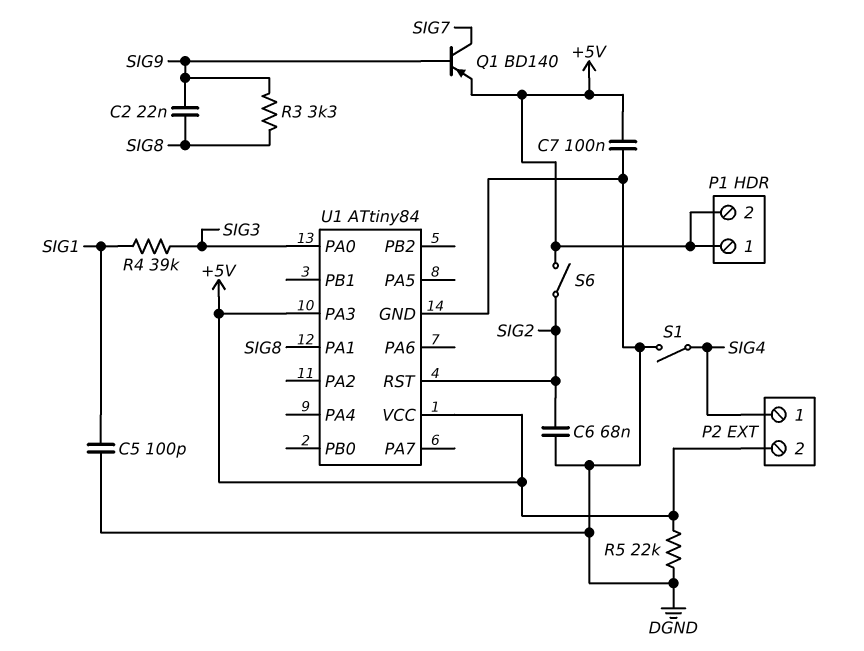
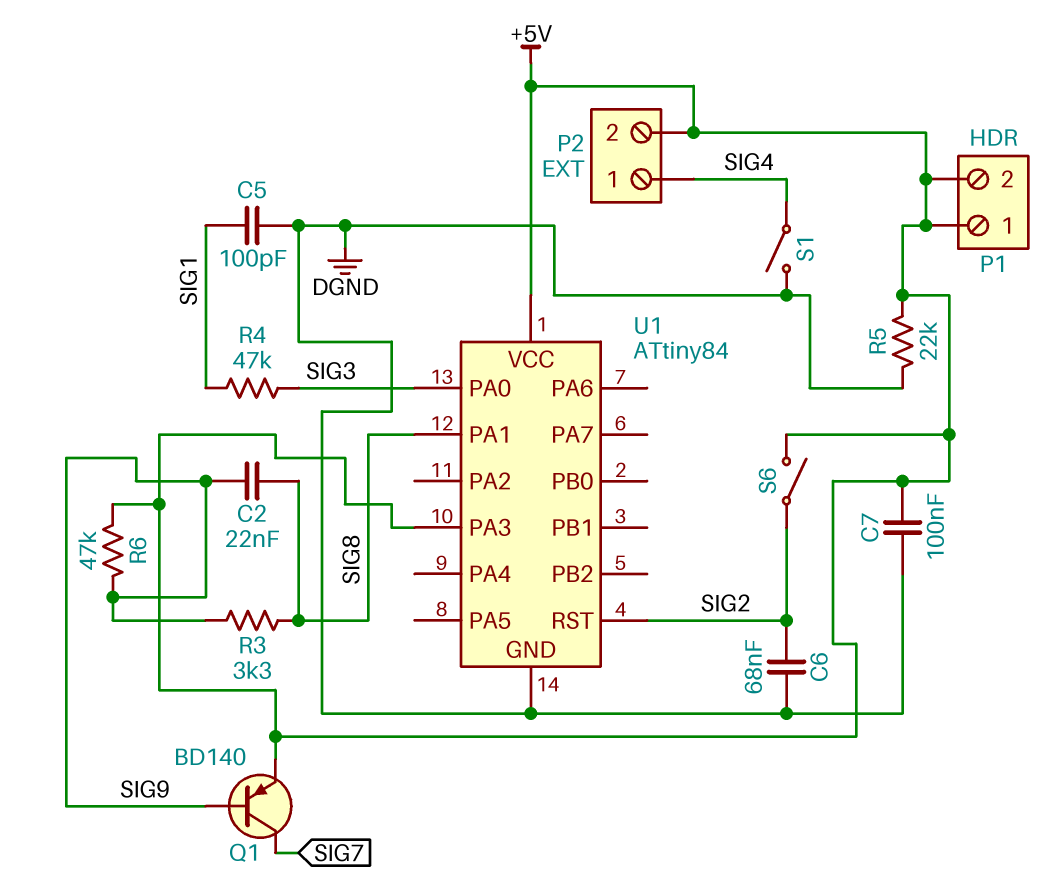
R4: 39k (SIG1, SIG3) -> 47k (SIG1, SIG3)
R6: none -> 47k (+5V, SIG9)

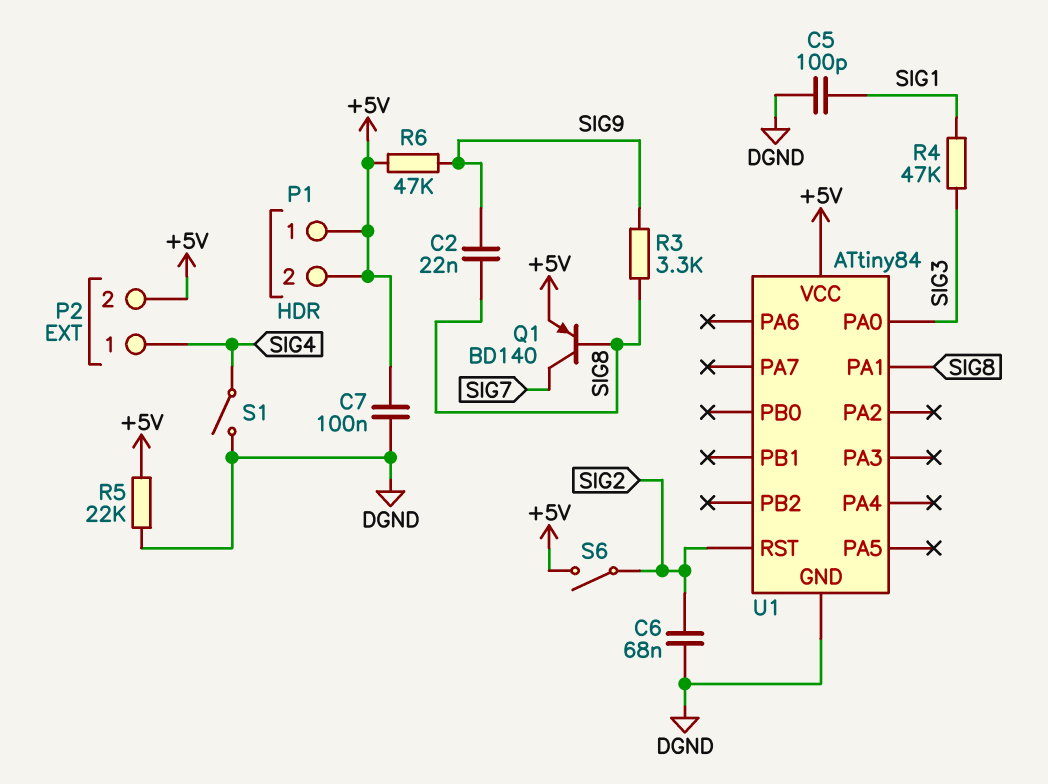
Q1: PNP BD140 (B SIG9, C SIG7, E +5V) -> PNP BD140 (B SIG8, C SIG7, E +5V)
U1 pin PA3: +5V -> none

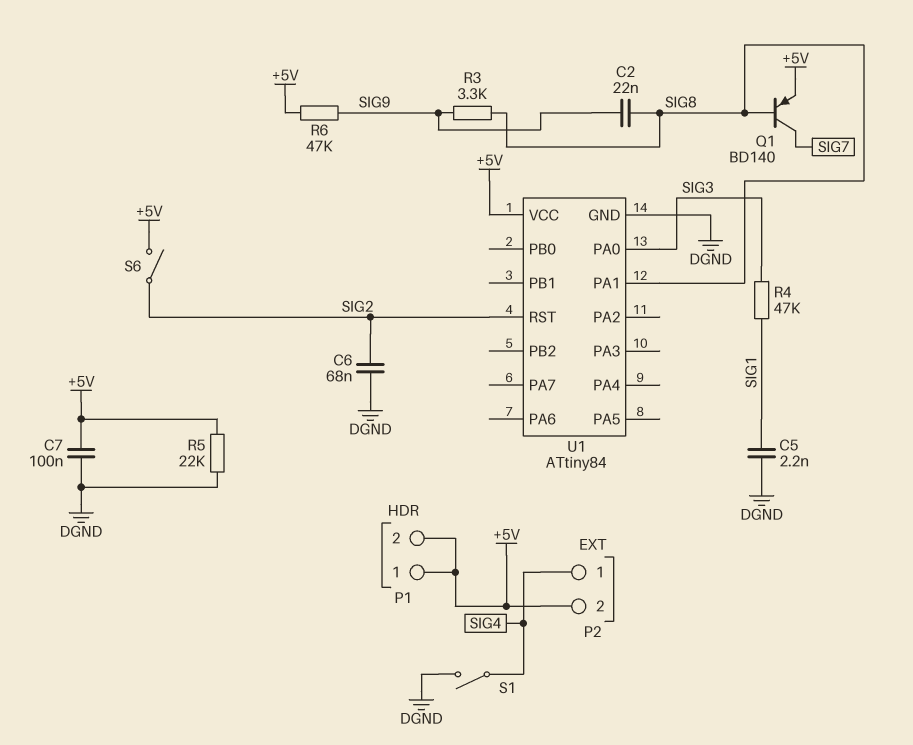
C5: 100pF (DGND, SIG1) -> 2.2nF (DGND, SIG1)

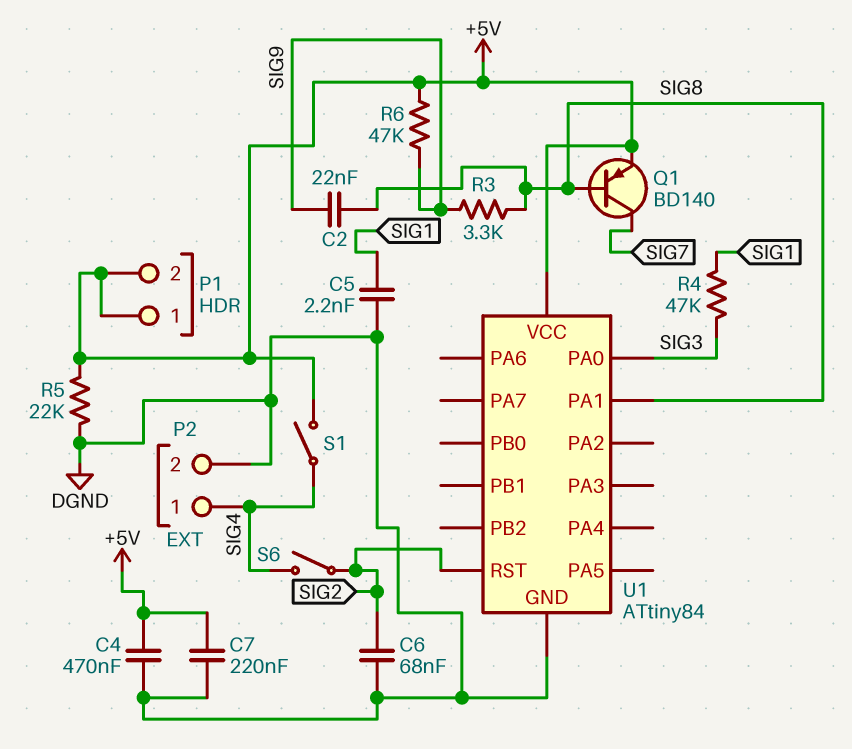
C4: none -> 470nF (+5V, DGND)
C7: 100nF (+5V, DGND) -> 220nF (+5V, DGND)
P2 pin 2: +5V -> DGND
S1: switch (DGND, SIG4) -> switch (+5V, SIG4)
S6: switch (+5V, SIG2) -> switch (SIG2, SIG4)

